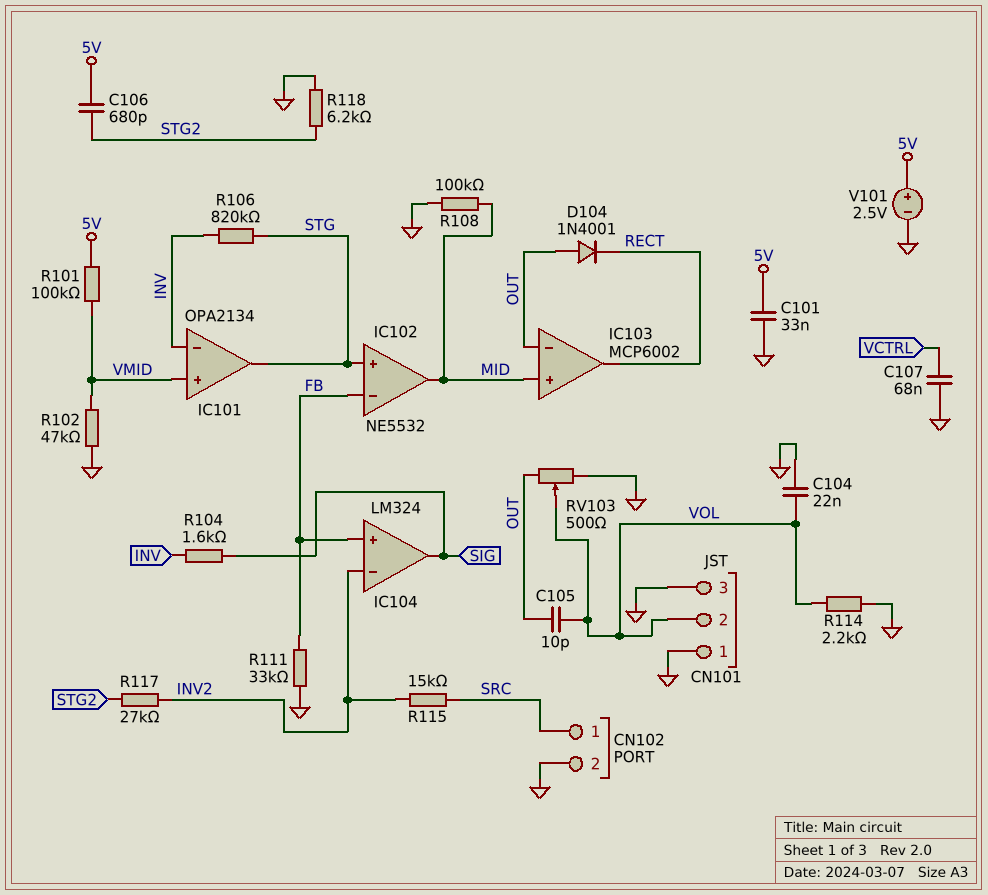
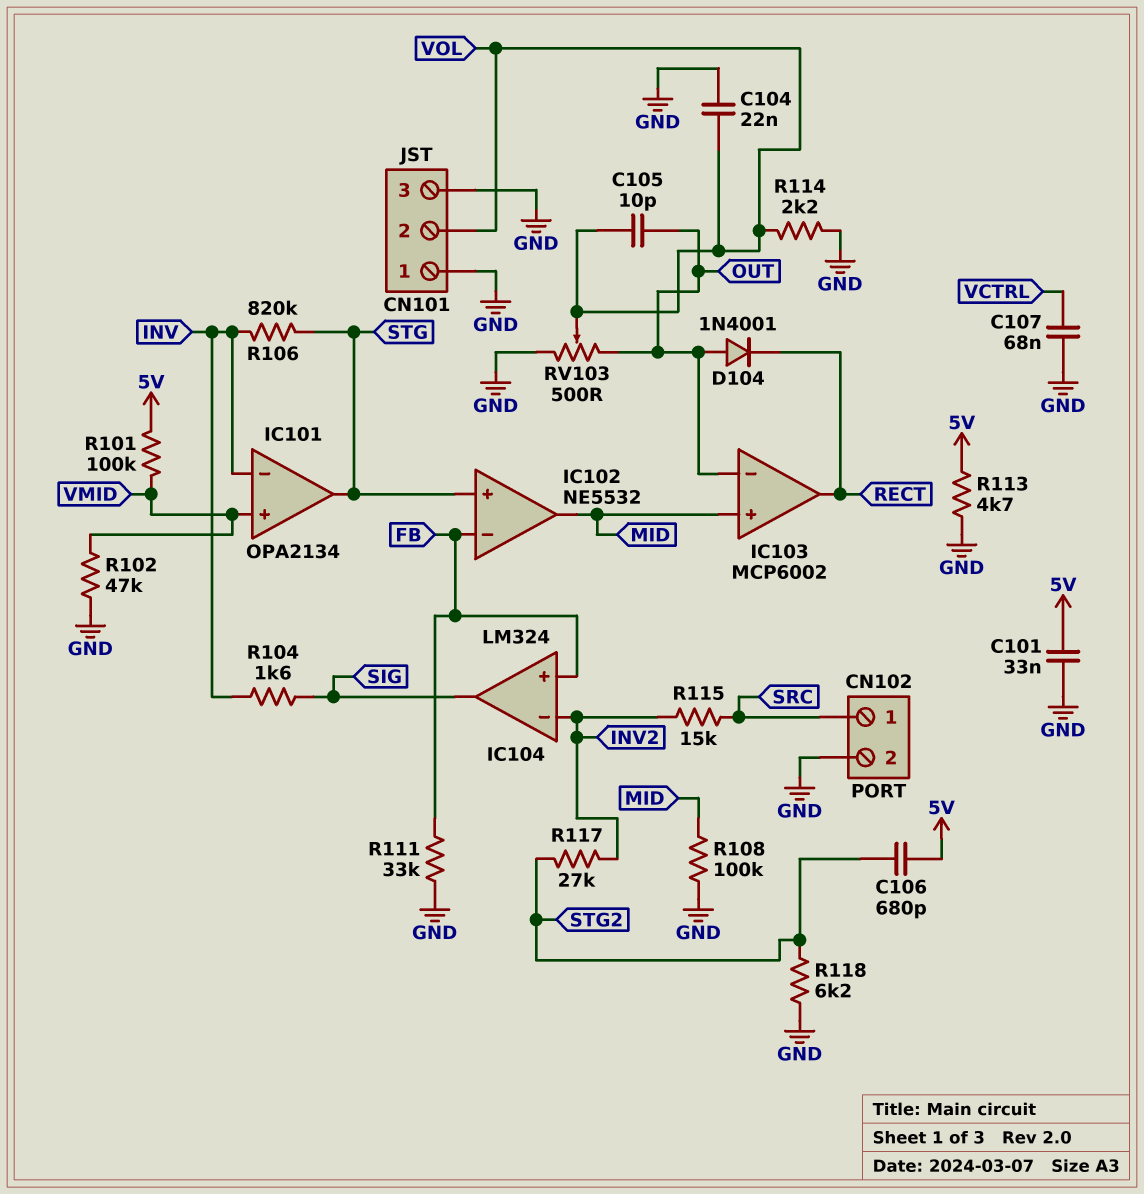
R113: none -> 4.7k (5V, GND)
V101: 2.5V (plus 5V, minus GND) -> none

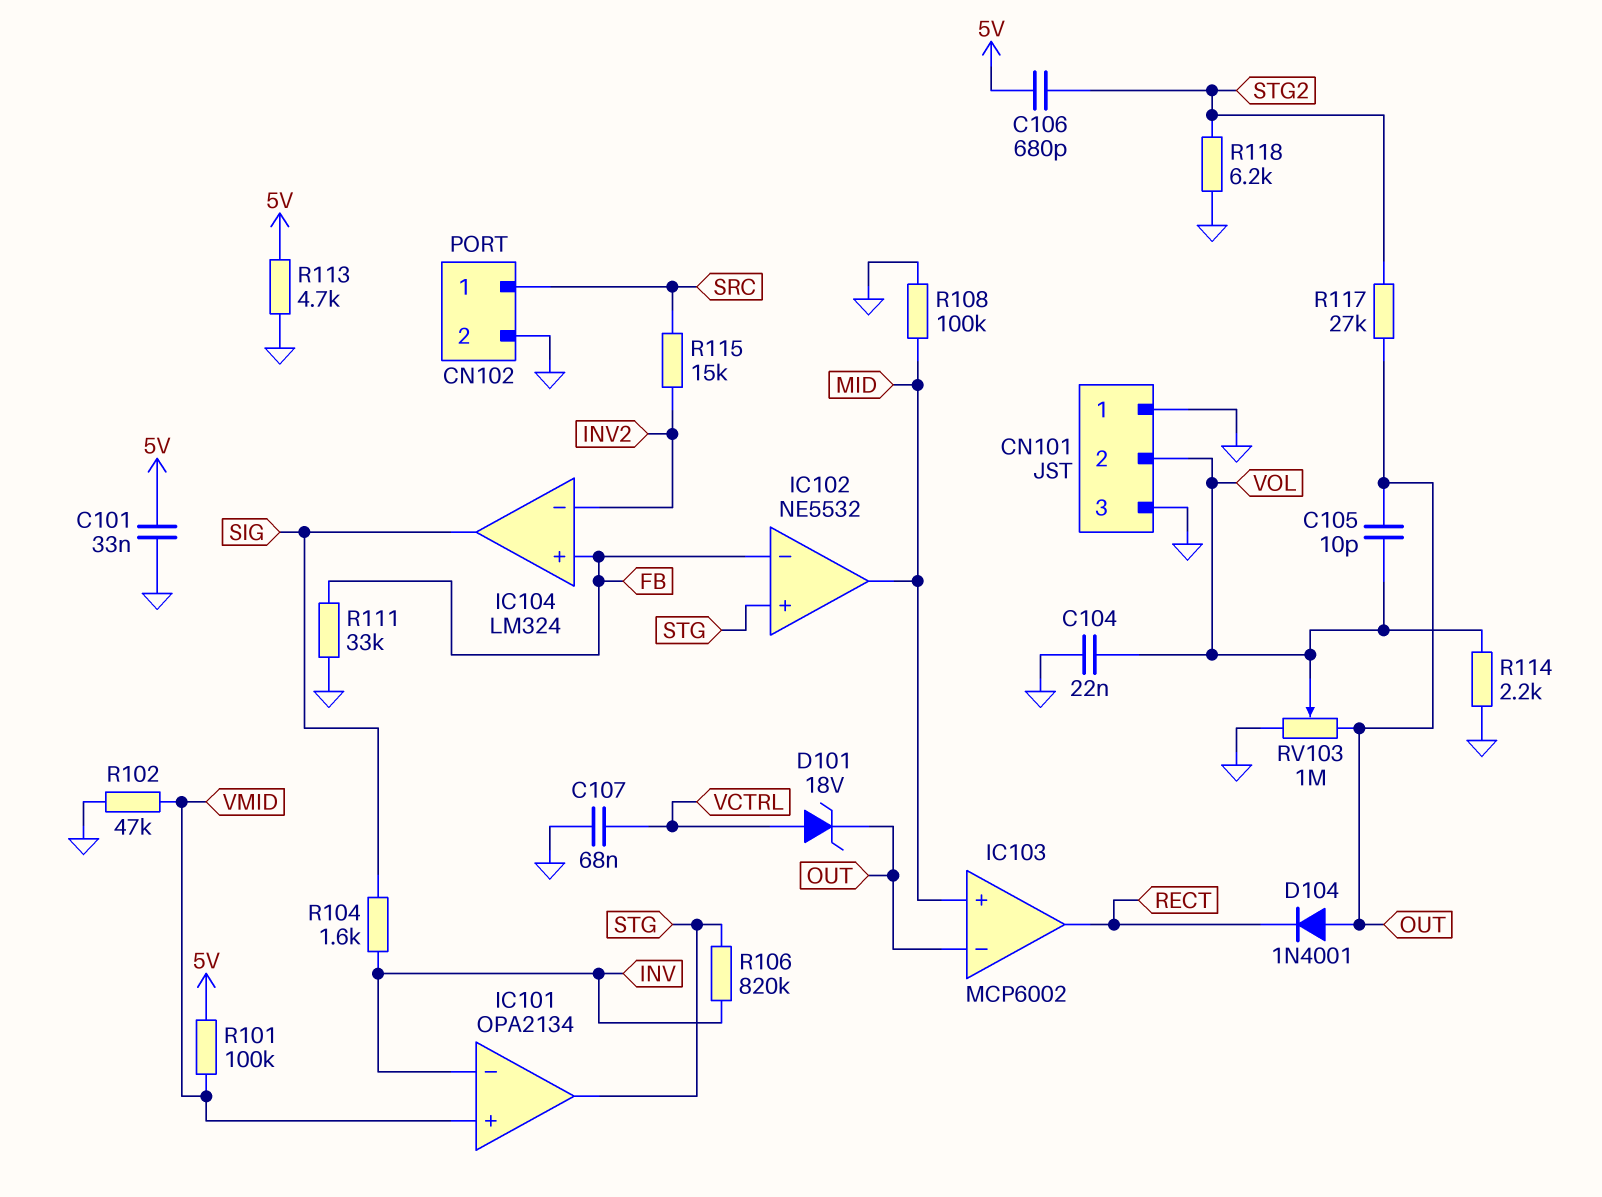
D101: none -> zener 18V (A VCTRL, K OUT)
R117: 27k (INV2, STG2) -> 27k (OUT, STG2)
RV103: 500 (GND, OUT, wiper VOL) -> 1M (GND, OUT, wiper VOL)

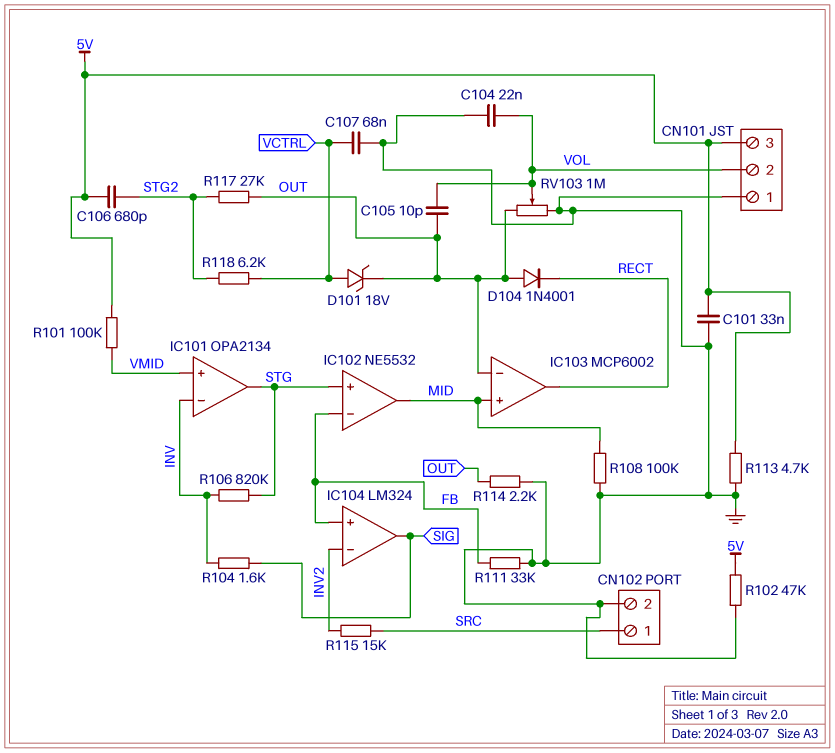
CN101 pin 3: GND -> 5V
R102: 47k (GND, VMID) -> 47k (5V, GND)
R114: 2.2k (GND, VOL) -> 2.2k (GND, OUT)
R118: 6.2k (GND, STG2) -> 6.2k (STG2, VCTRL)

